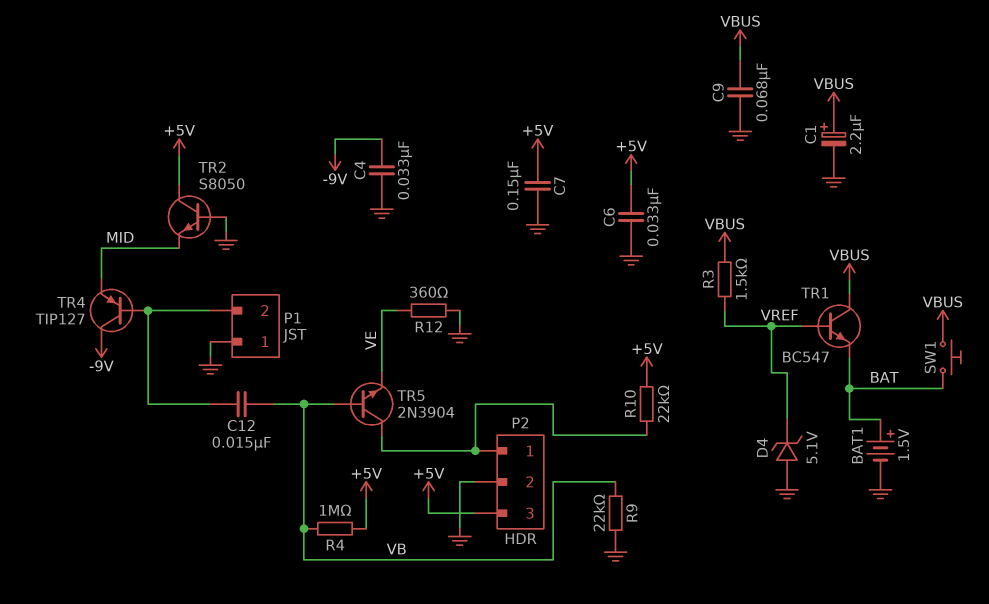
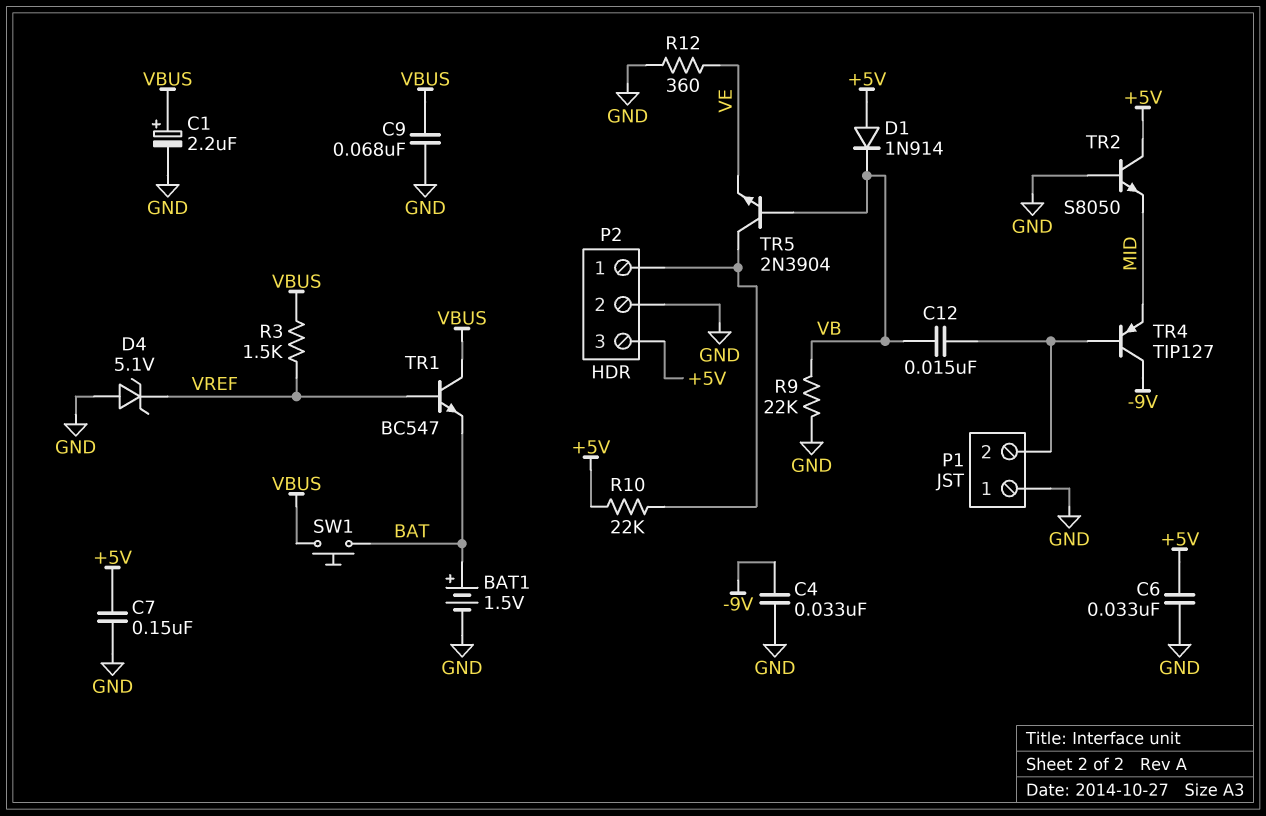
D1: none -> diode 1N914 (A +5V, K VB)
R4: 1M (+5V, VB) -> none

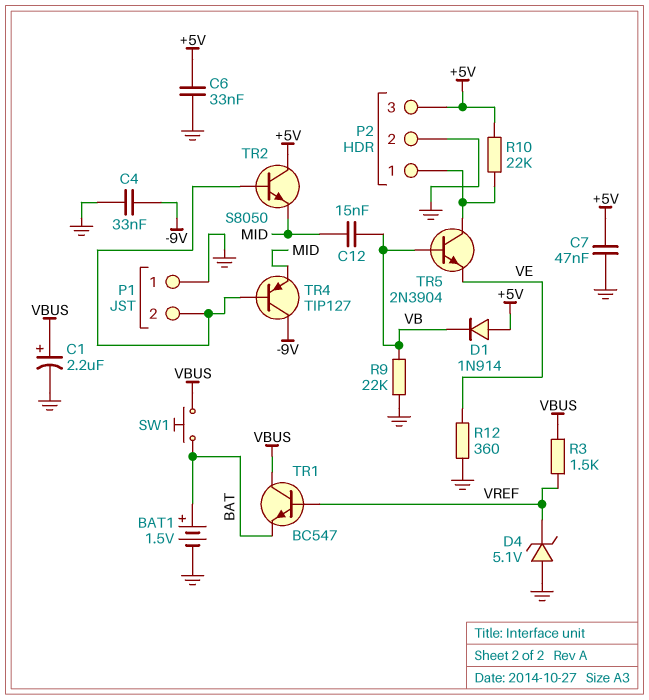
C7: 150nF (+5V, GND) -> 47nF (+5V, GND)
C9: 68nF (GND, VBUS) -> none
C12: 15nF (P1/2, VB) -> 15nF (MID, VB)
TR2: NPN S8050 (B GND, C +5V, E MID) -> NPN S8050 (B P1/2, C +5V, E MID)

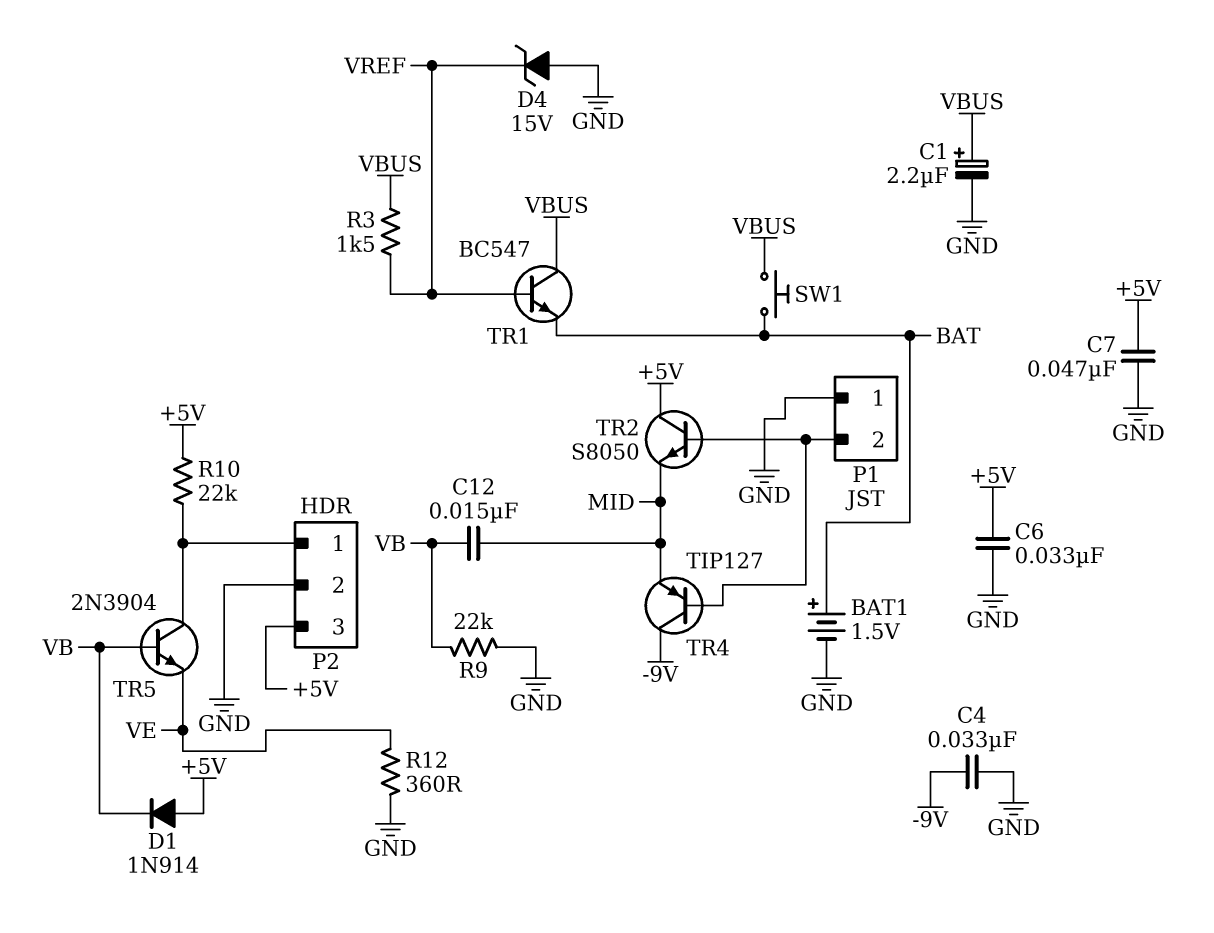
D4: zener 5.1V (A GND, K VREF) -> zener 15V (A GND, K VREF)

